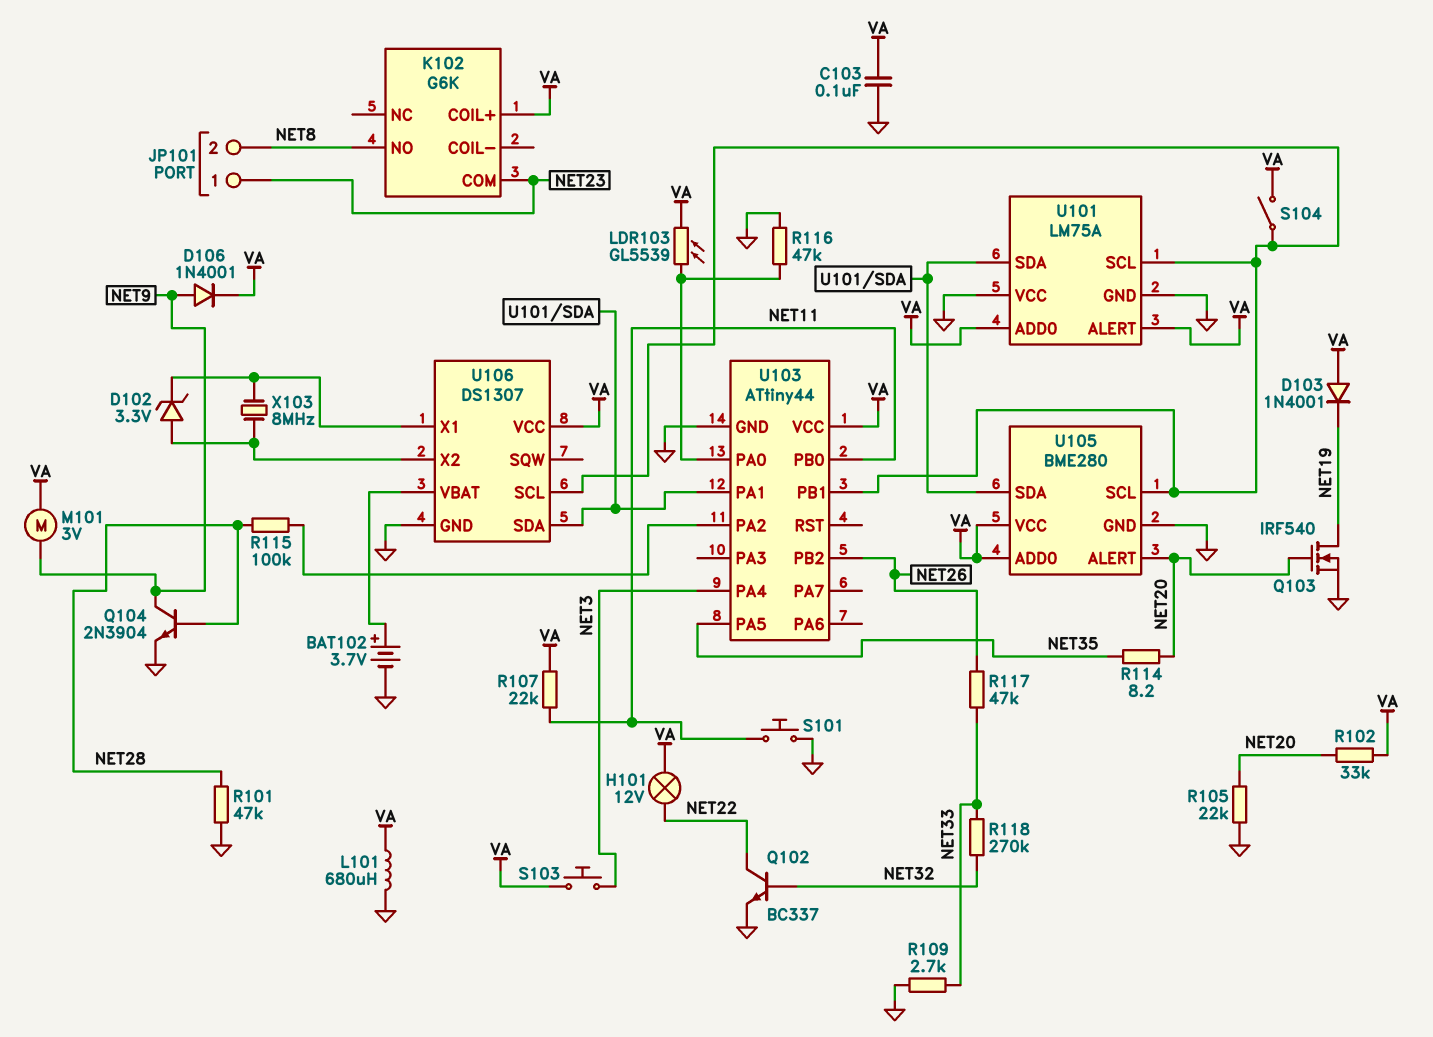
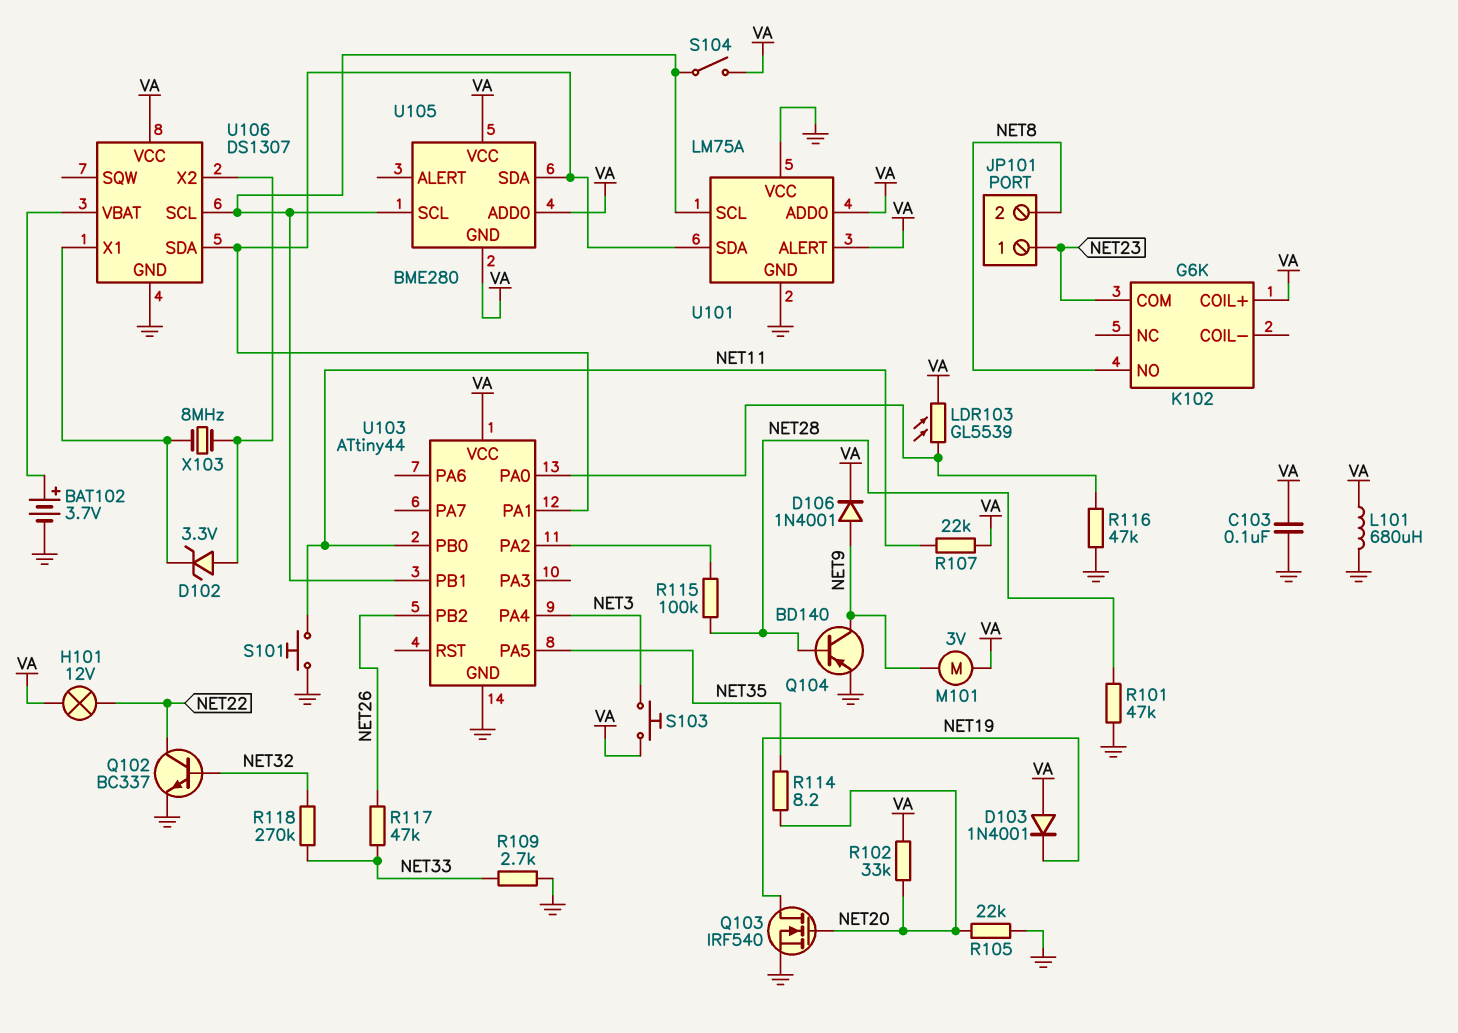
Q104: NPN 2N3904 (B NET28, C NET9, E GND) -> PNP BD140 (B NET28, C NET9, E GND)
U105 pin ALERT: NET20 -> none
U105 pin GND: GND -> VA

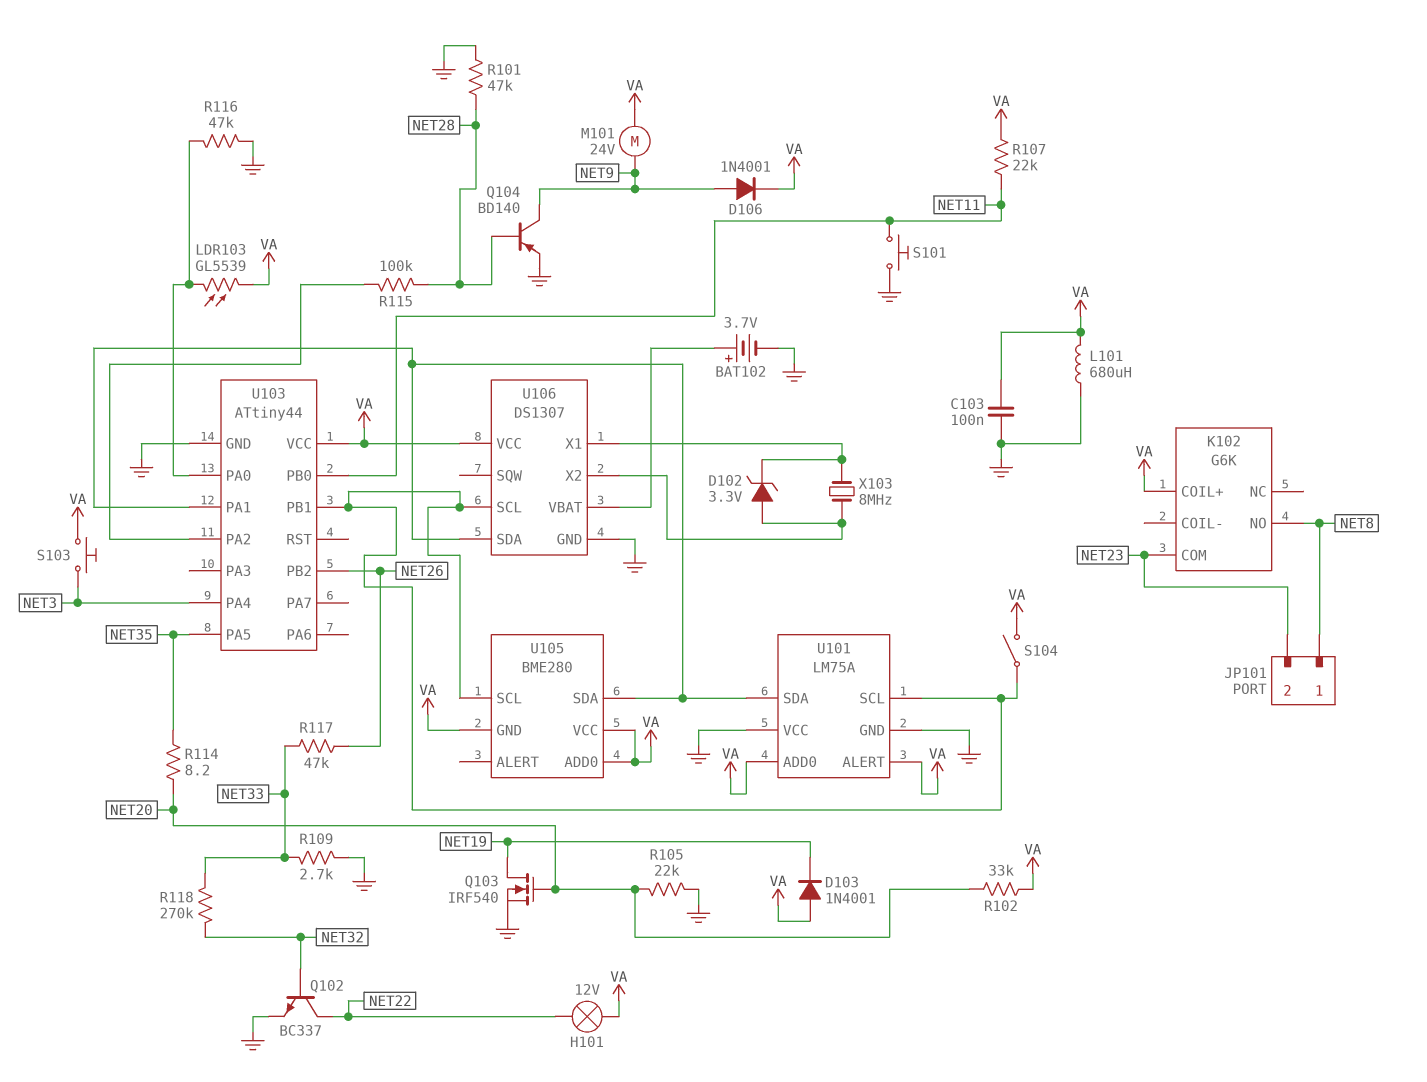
JP101 pin 1: NET23 -> NET8
JP101 pin 2: NET8 -> NET23
M101: motor 3V (NET9, VA) -> motor 24V (NET9, VA)

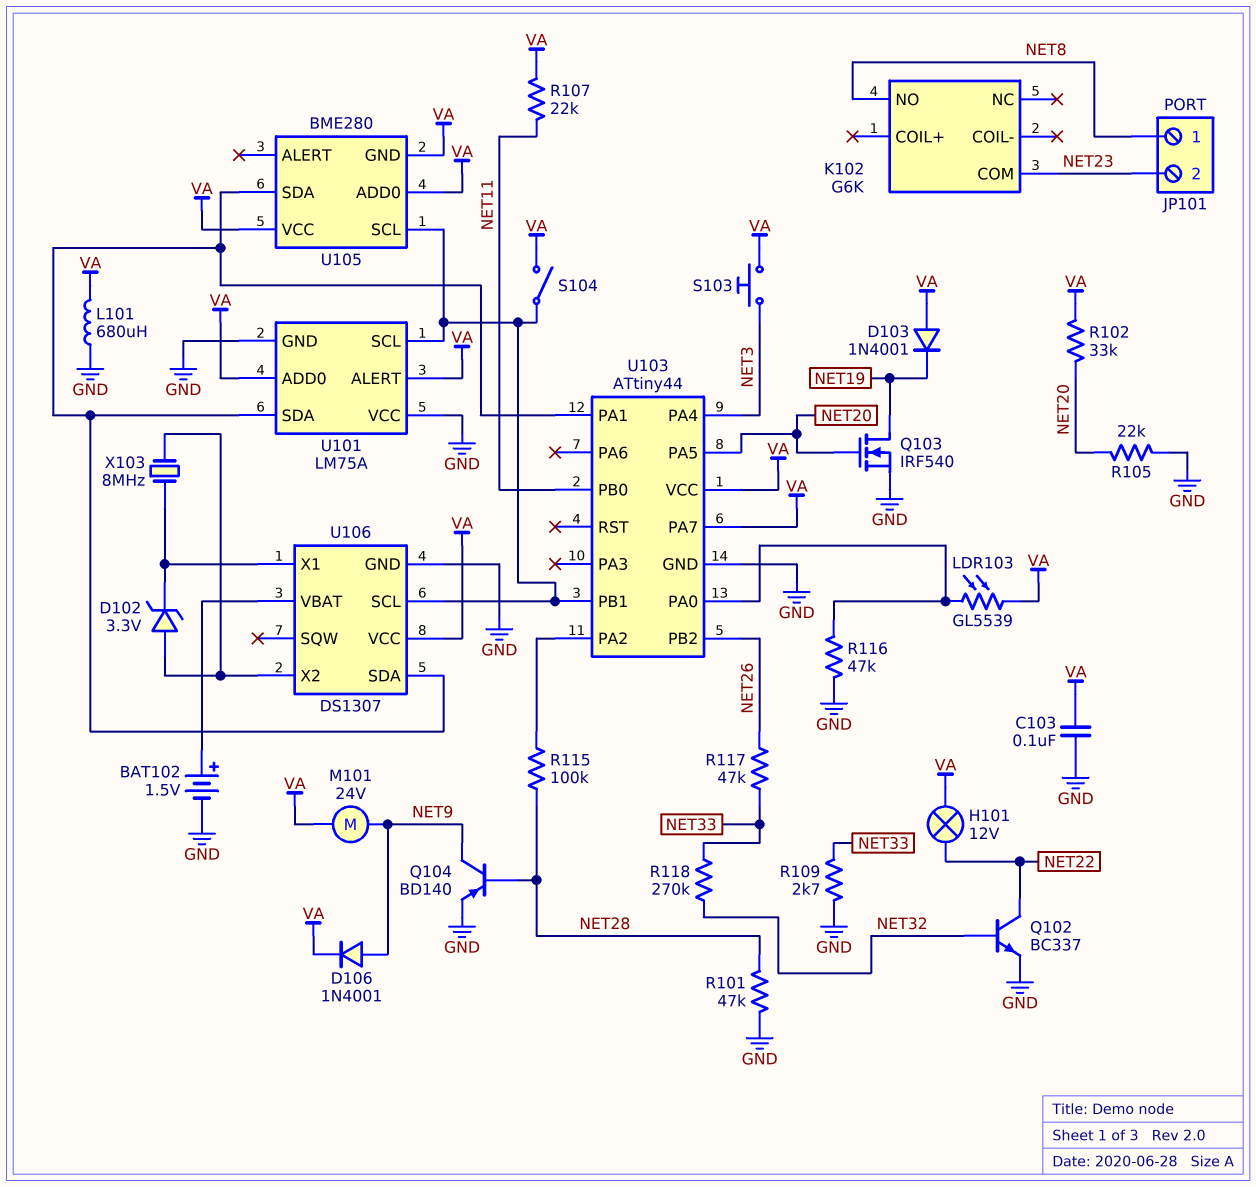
BAT102: 3.7V (plus U106/VBAT, minus GND) -> 1.5V (plus U106/VBAT, minus GND)
K102 pin COIL+: VA -> none
R114: 8.2 (NET20, NET35) -> none
S101: button (GND, NET11) -> none
U103 pin PA5: NET35 -> NET20
U103 pin PA7: none -> VA

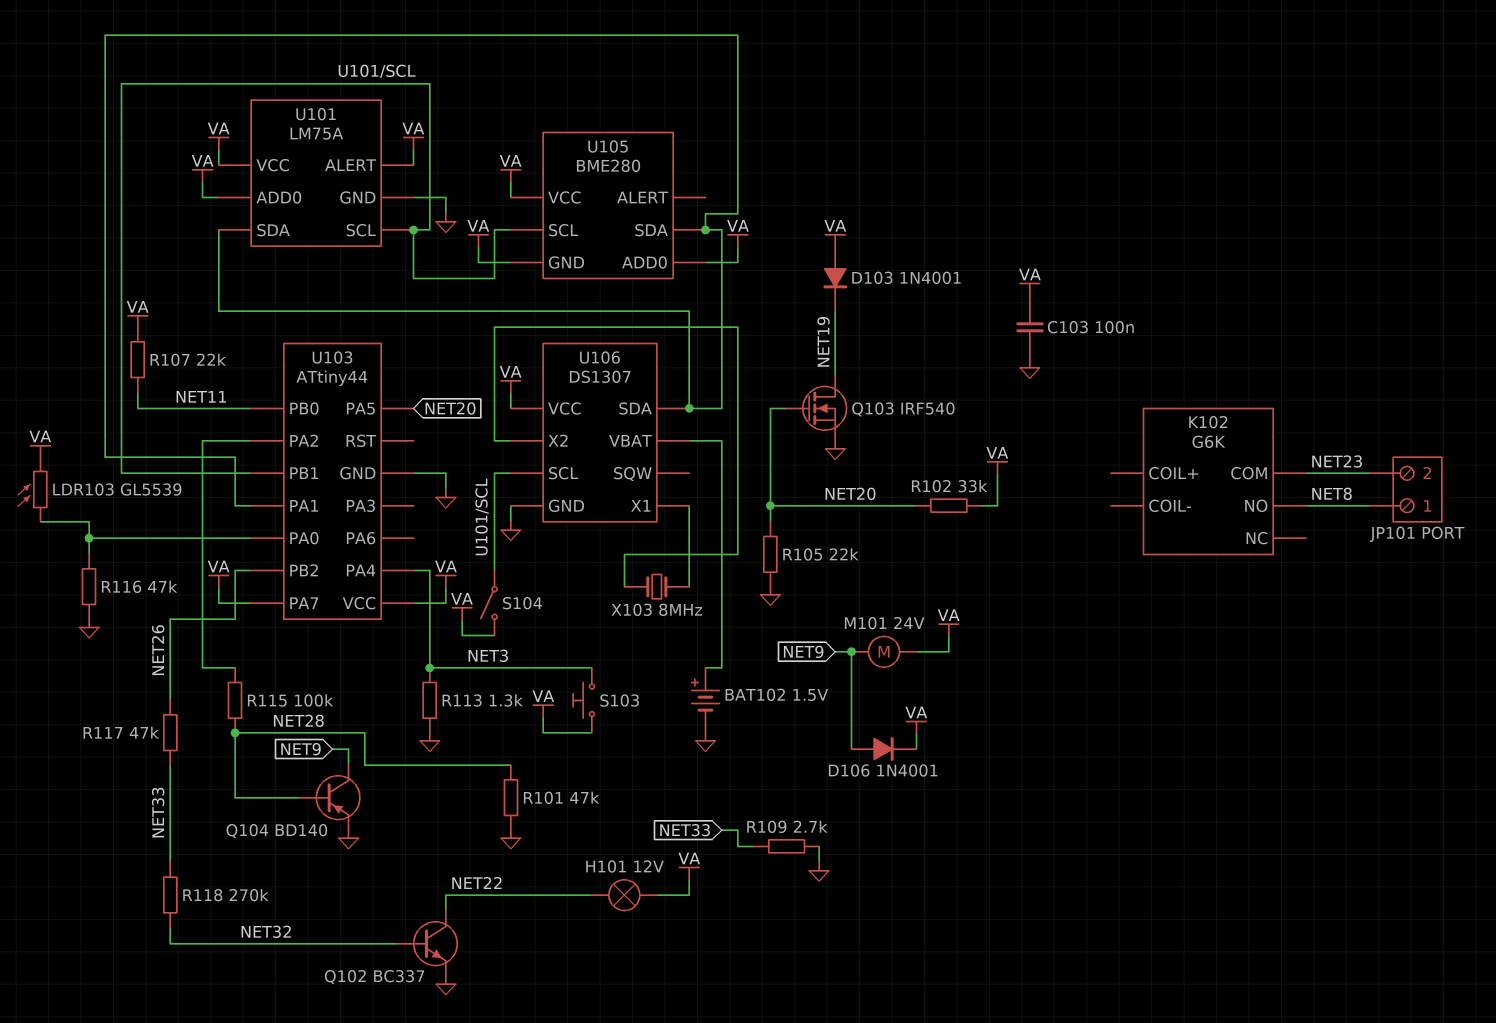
D102: zener 3.3V (A U106/X2, K U106/X1) -> none
L101: 680uH (GND, VA) -> none
R113: none -> 1.3k (GND, NET3)
U101 pin VCC: GND -> VA

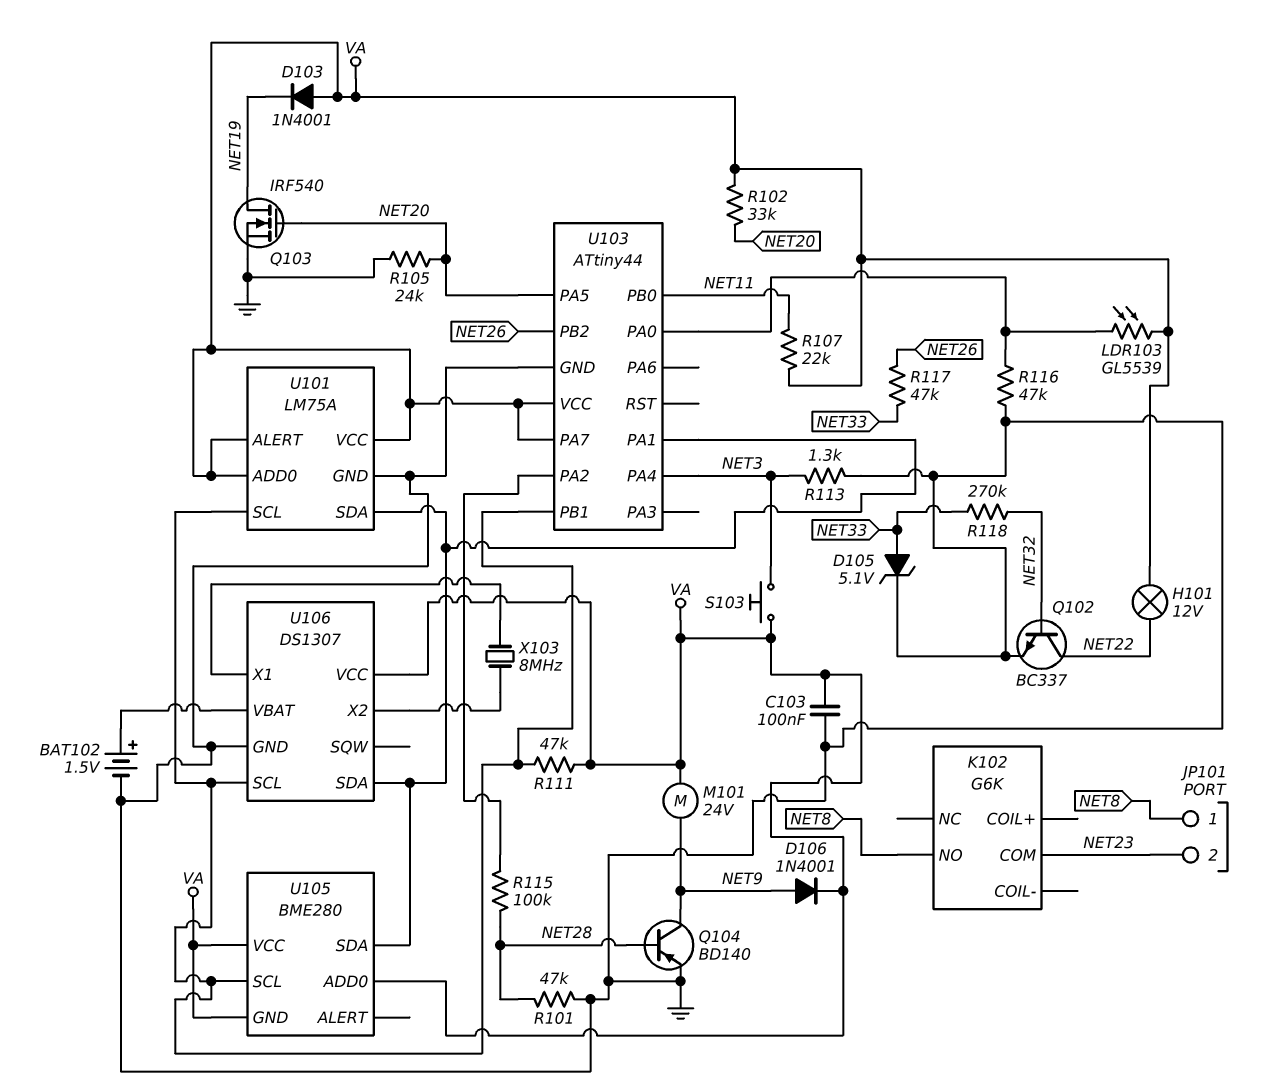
D105: none -> zener 5.1V (A NET33, K GND)
R105: 22k (GND, NET20) -> 24k (GND, NET20)
R109: 2.7k (GND, NET33) -> none
R111: none -> 47k (U101/SCL, VA)
S104: switch (U101/SCL, VA) -> none

